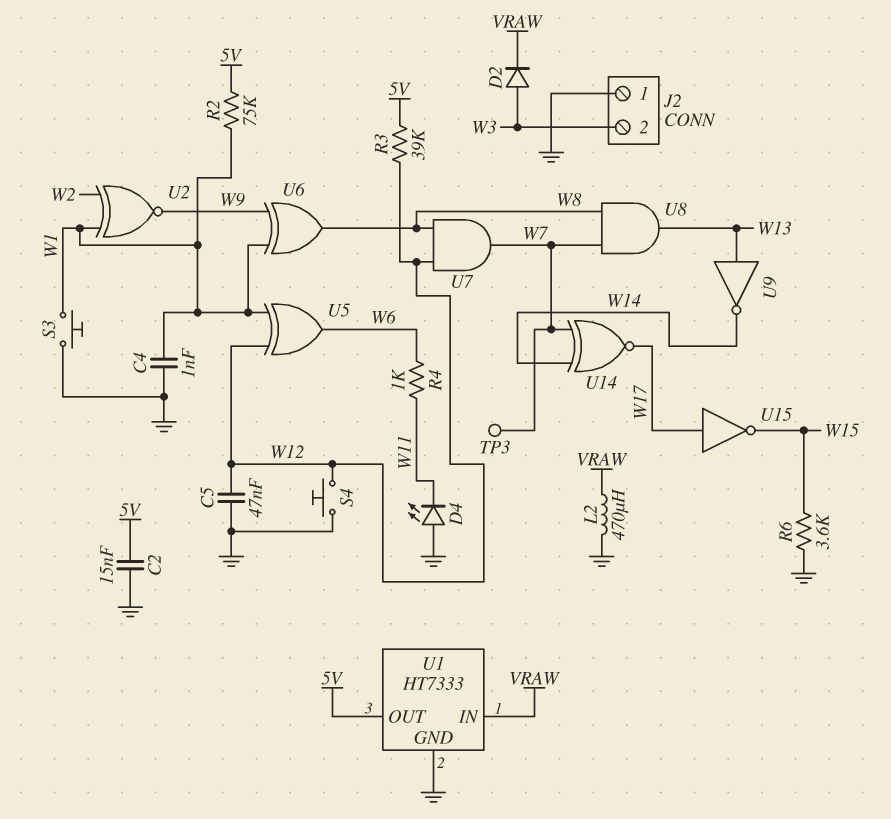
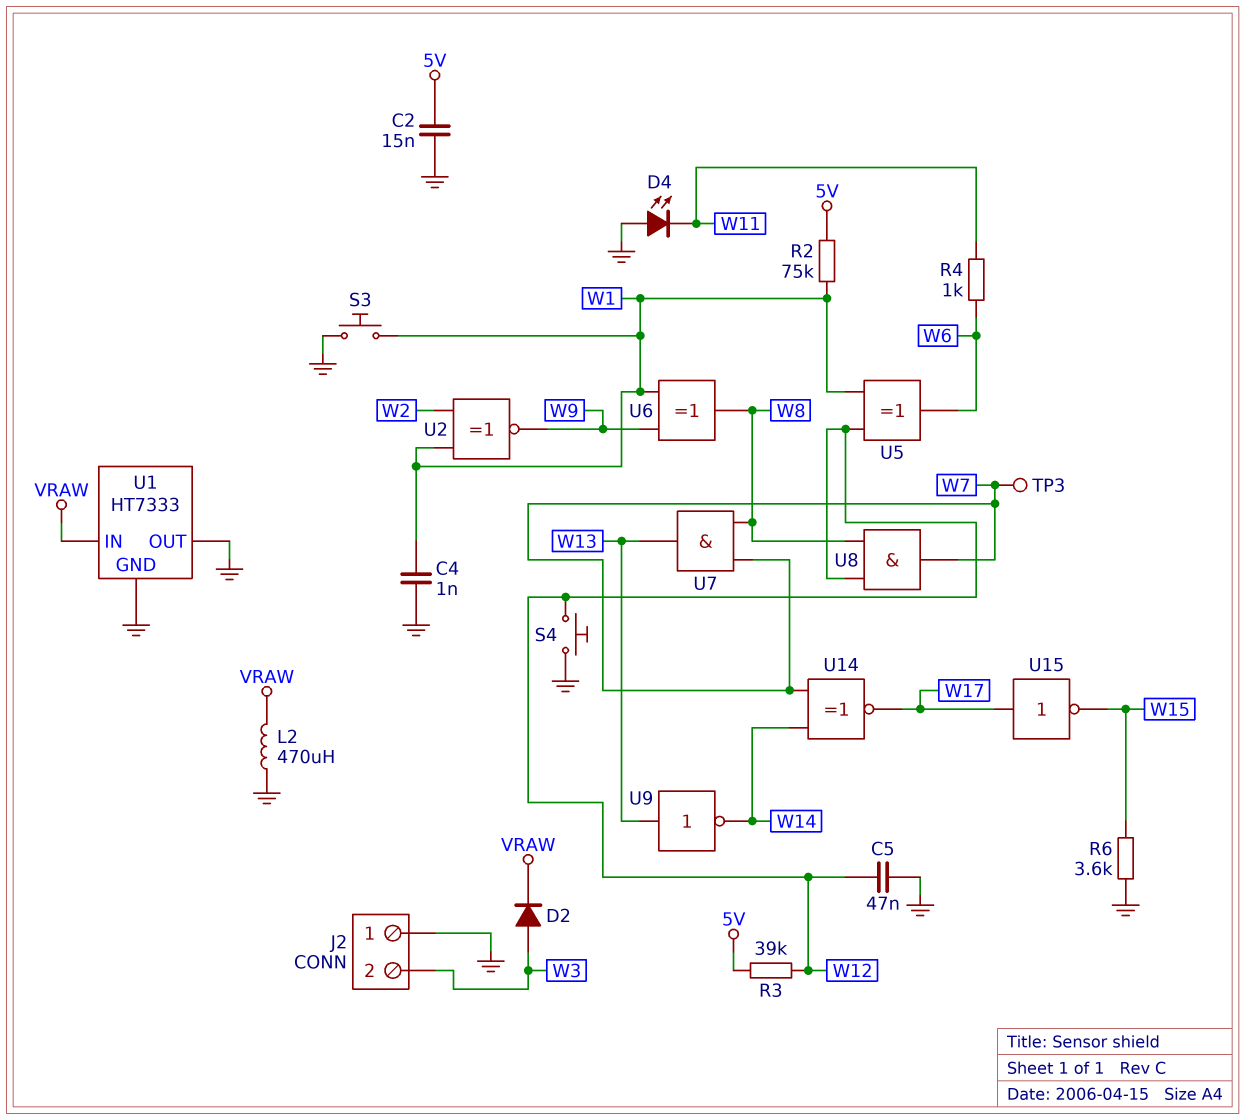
U1 pin OUT: 5V -> GND
U7: AND (in W8, in W12, out W7) -> AND (in W7, in W8, out W13)
U8: AND (in W7, in W8, out W13) -> AND (in W8, in W12, out W7)

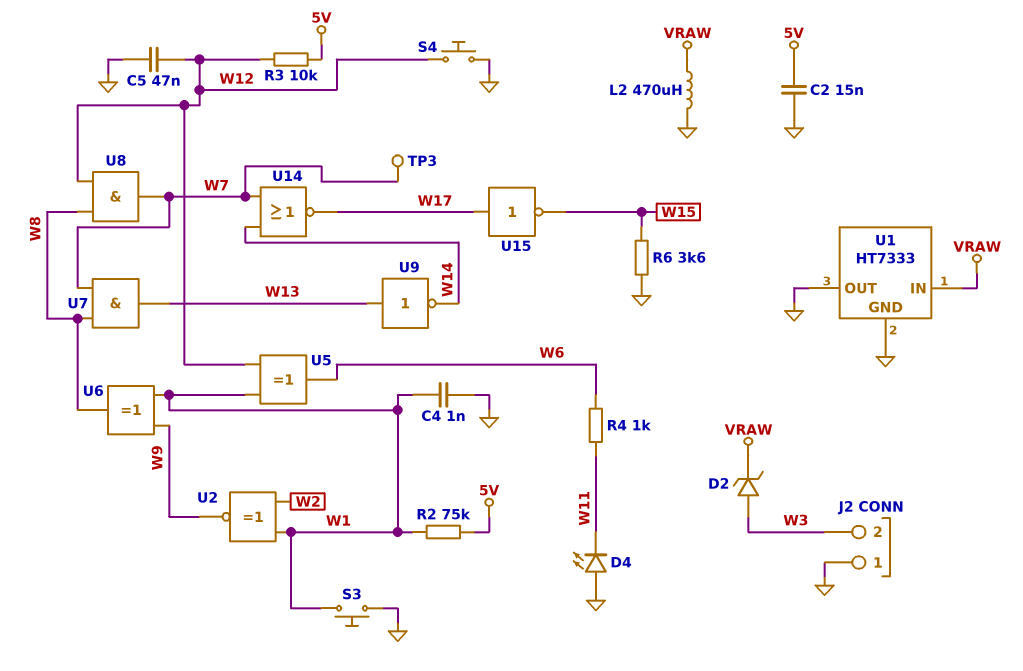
D2: diode (A W3, K VRAW) -> zener (A W3, K VRAW)
R3: 39k (5V, W12) -> 10k (5V, W12)
U14: XNOR (in W7, in W14, out W17) -> NOR (in W7, in W14, out W17)

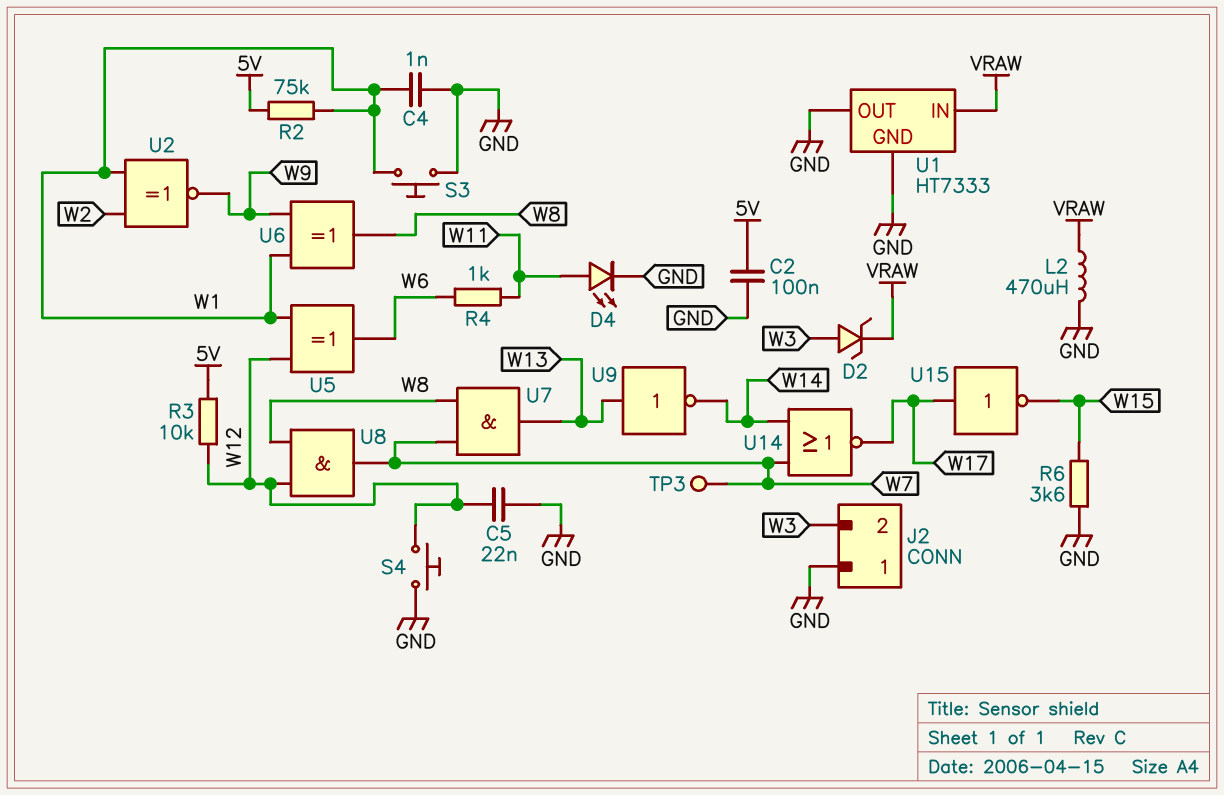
C2: 15nF (5V, GND) -> 100nF (5V, GND)
C5: 47nF (GND, W12) -> 22nF (GND, W12)
D4: LED (A GND, K W11) -> LED (A W11, K GND)

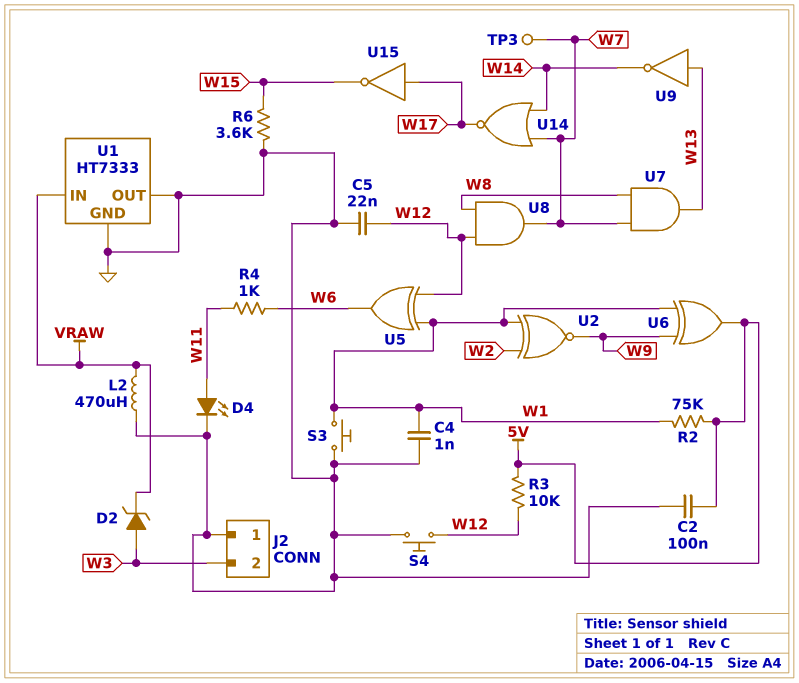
U6: XOR (in W1, in W9, out W8) -> XOR (in W1, in W9, out 5V)

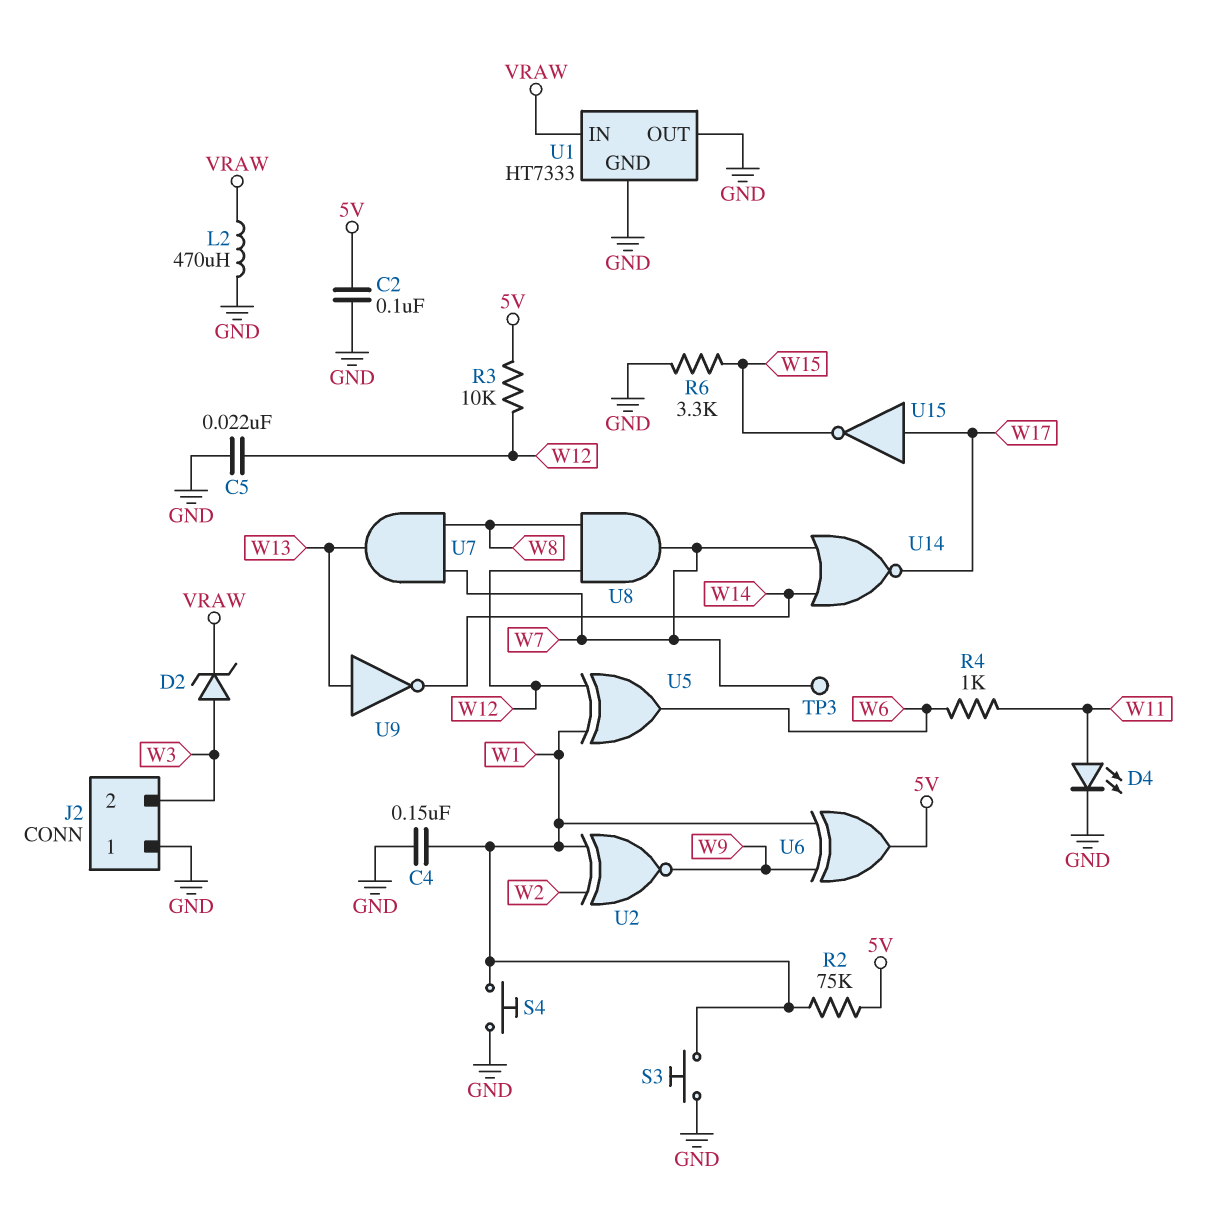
C4: 1nF (GND, W1) -> 150nF (GND, W1)
R6: 3.6k (GND, W15) -> 3.3k (GND, W15)
S4: button (GND, W12) -> button (GND, W1)

